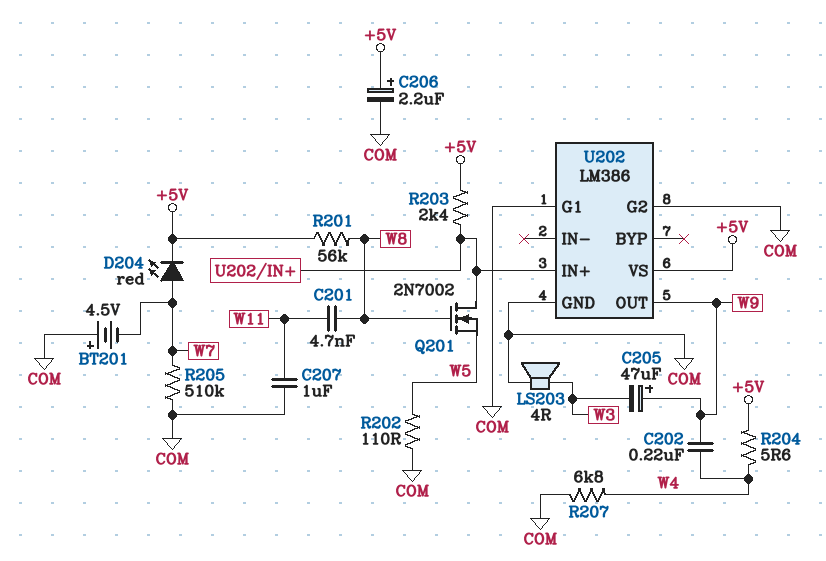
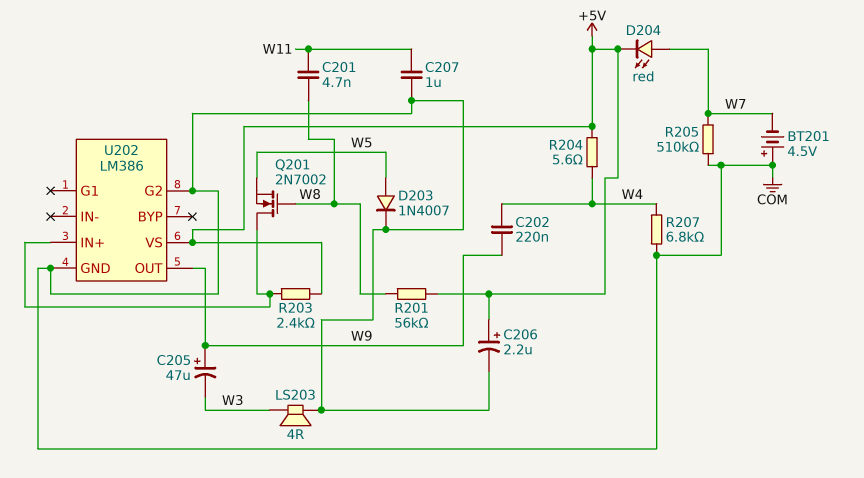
D203: none -> diode 1N4007 (A W5, K COM)
R202: 110 (COM, W5) -> none
U202 pin G1: COM -> none

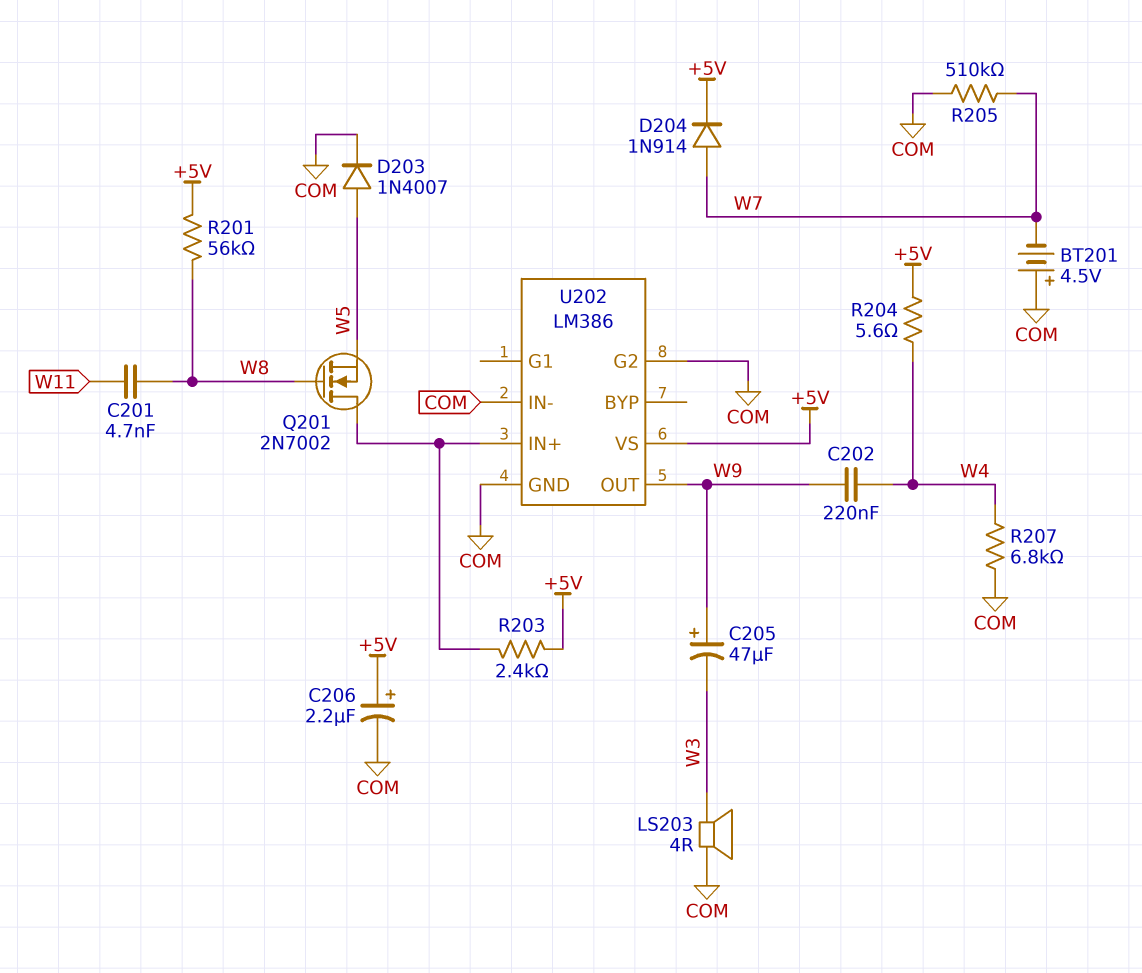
C207: 1uF (COM, W11) -> none
D204: LED red (A W7, K +5V) -> diode 1N914 (A W7, K +5V)
U202 pin IN-: none -> COM

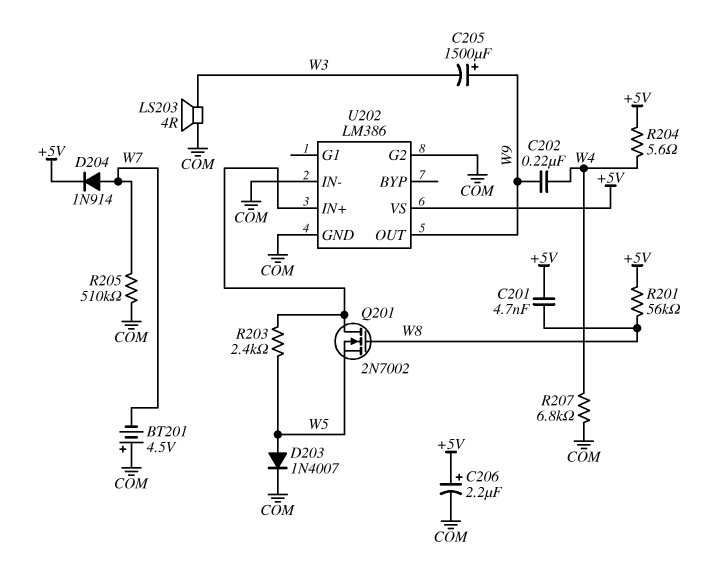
C201: 4.7nF (W8, W11) -> 4.7nF (+5V, W8)
C205: 47uF (plus W9, minus W3) -> 1500uF (plus W9, minus W3)
R203: 2.4k (+5V, U202/IN+) -> 2.4k (U202/IN+, W5)

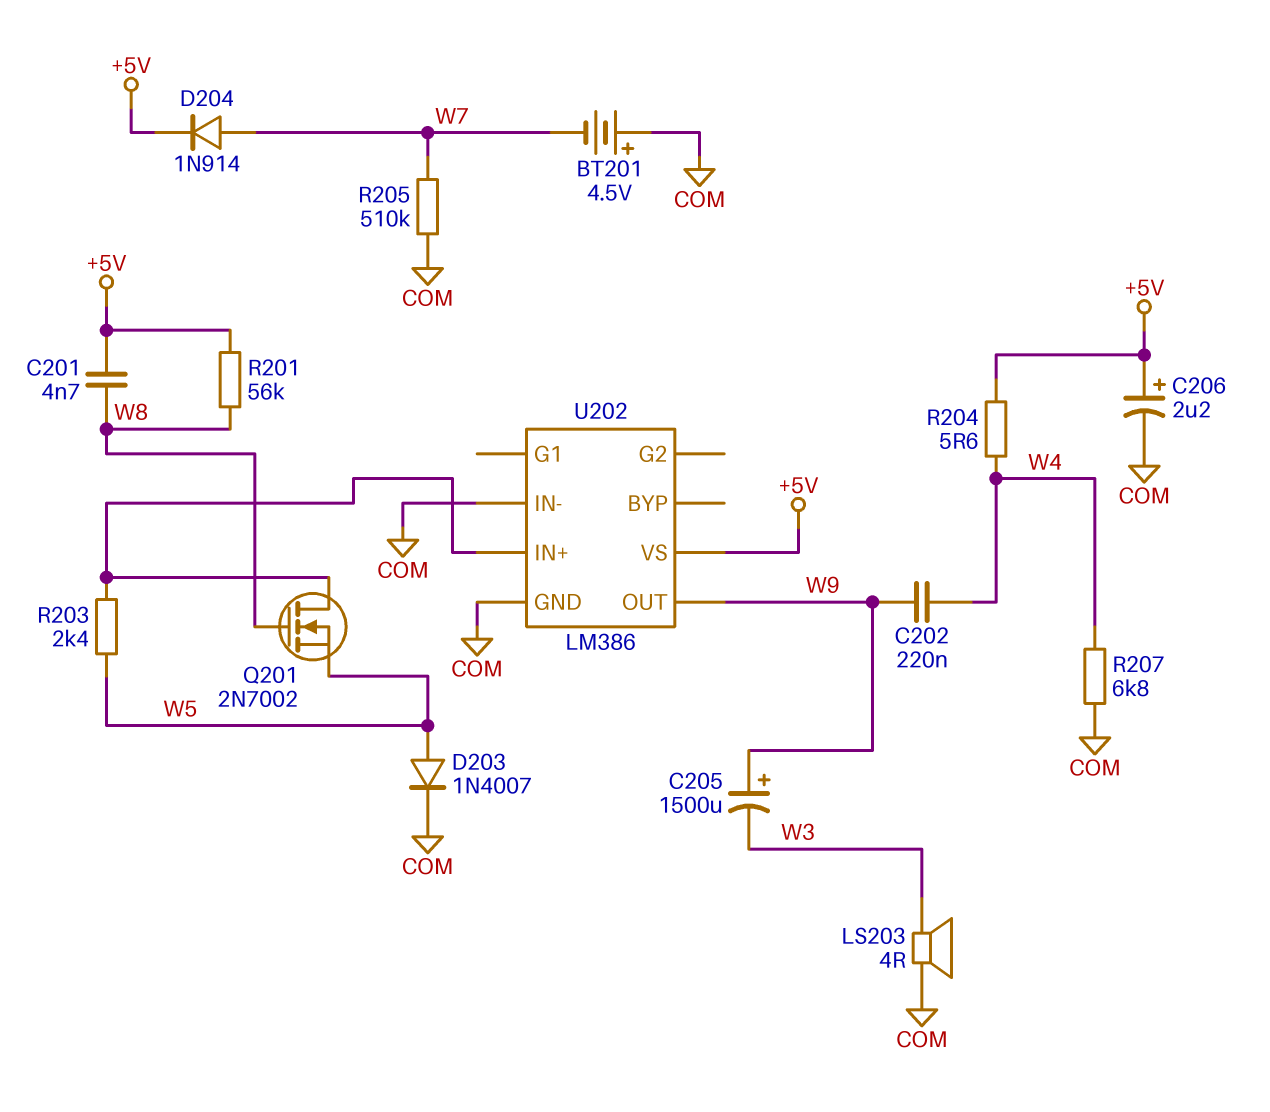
U202 pin G2: COM -> none

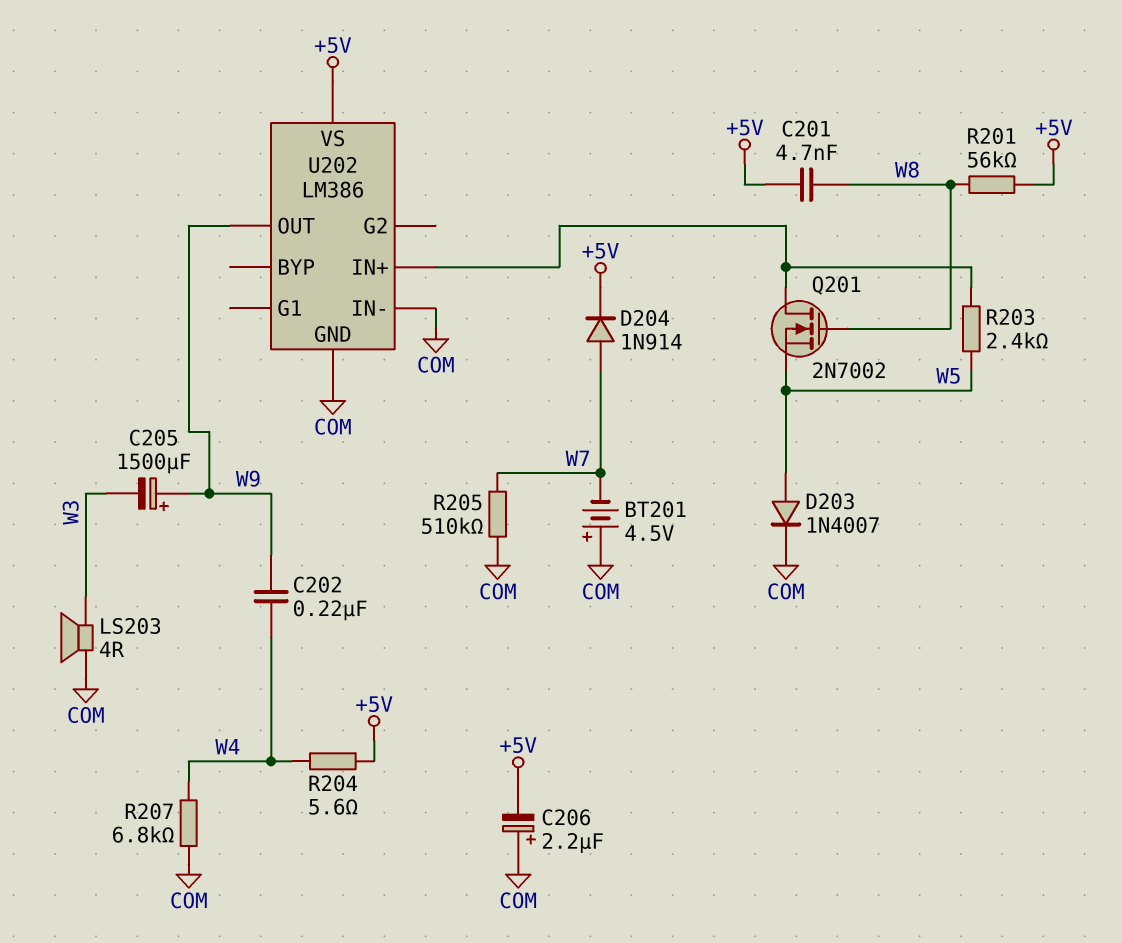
C206: 2.2uF (plus +5V, minus COM) -> 2.2uF (plus COM, minus +5V)

